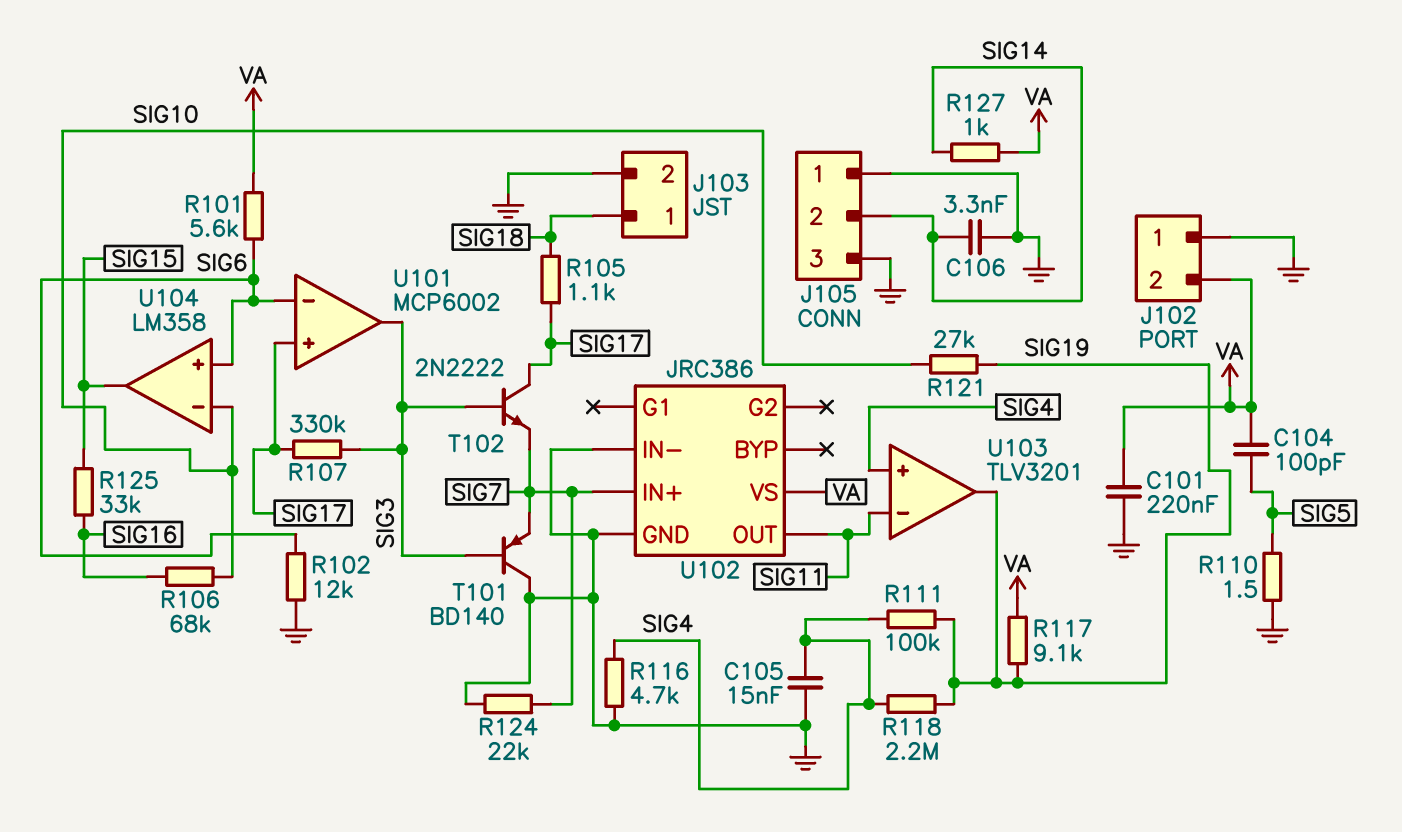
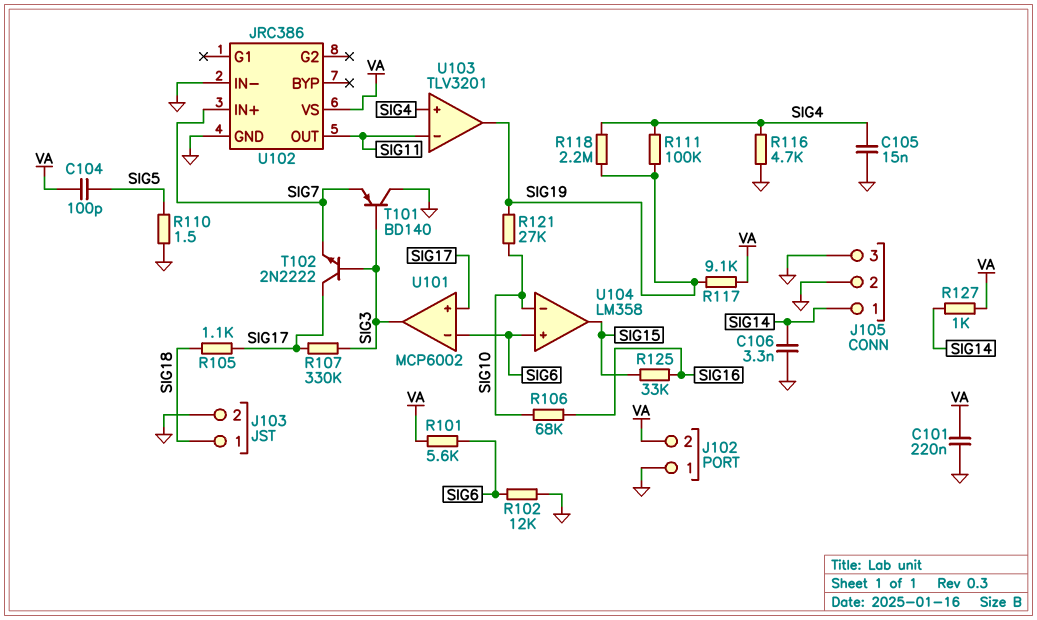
J105 pin 1: GND -> SIG14
J105 pin 2: SIG14 -> GND
R124: 22k (GND, SIG7) -> none

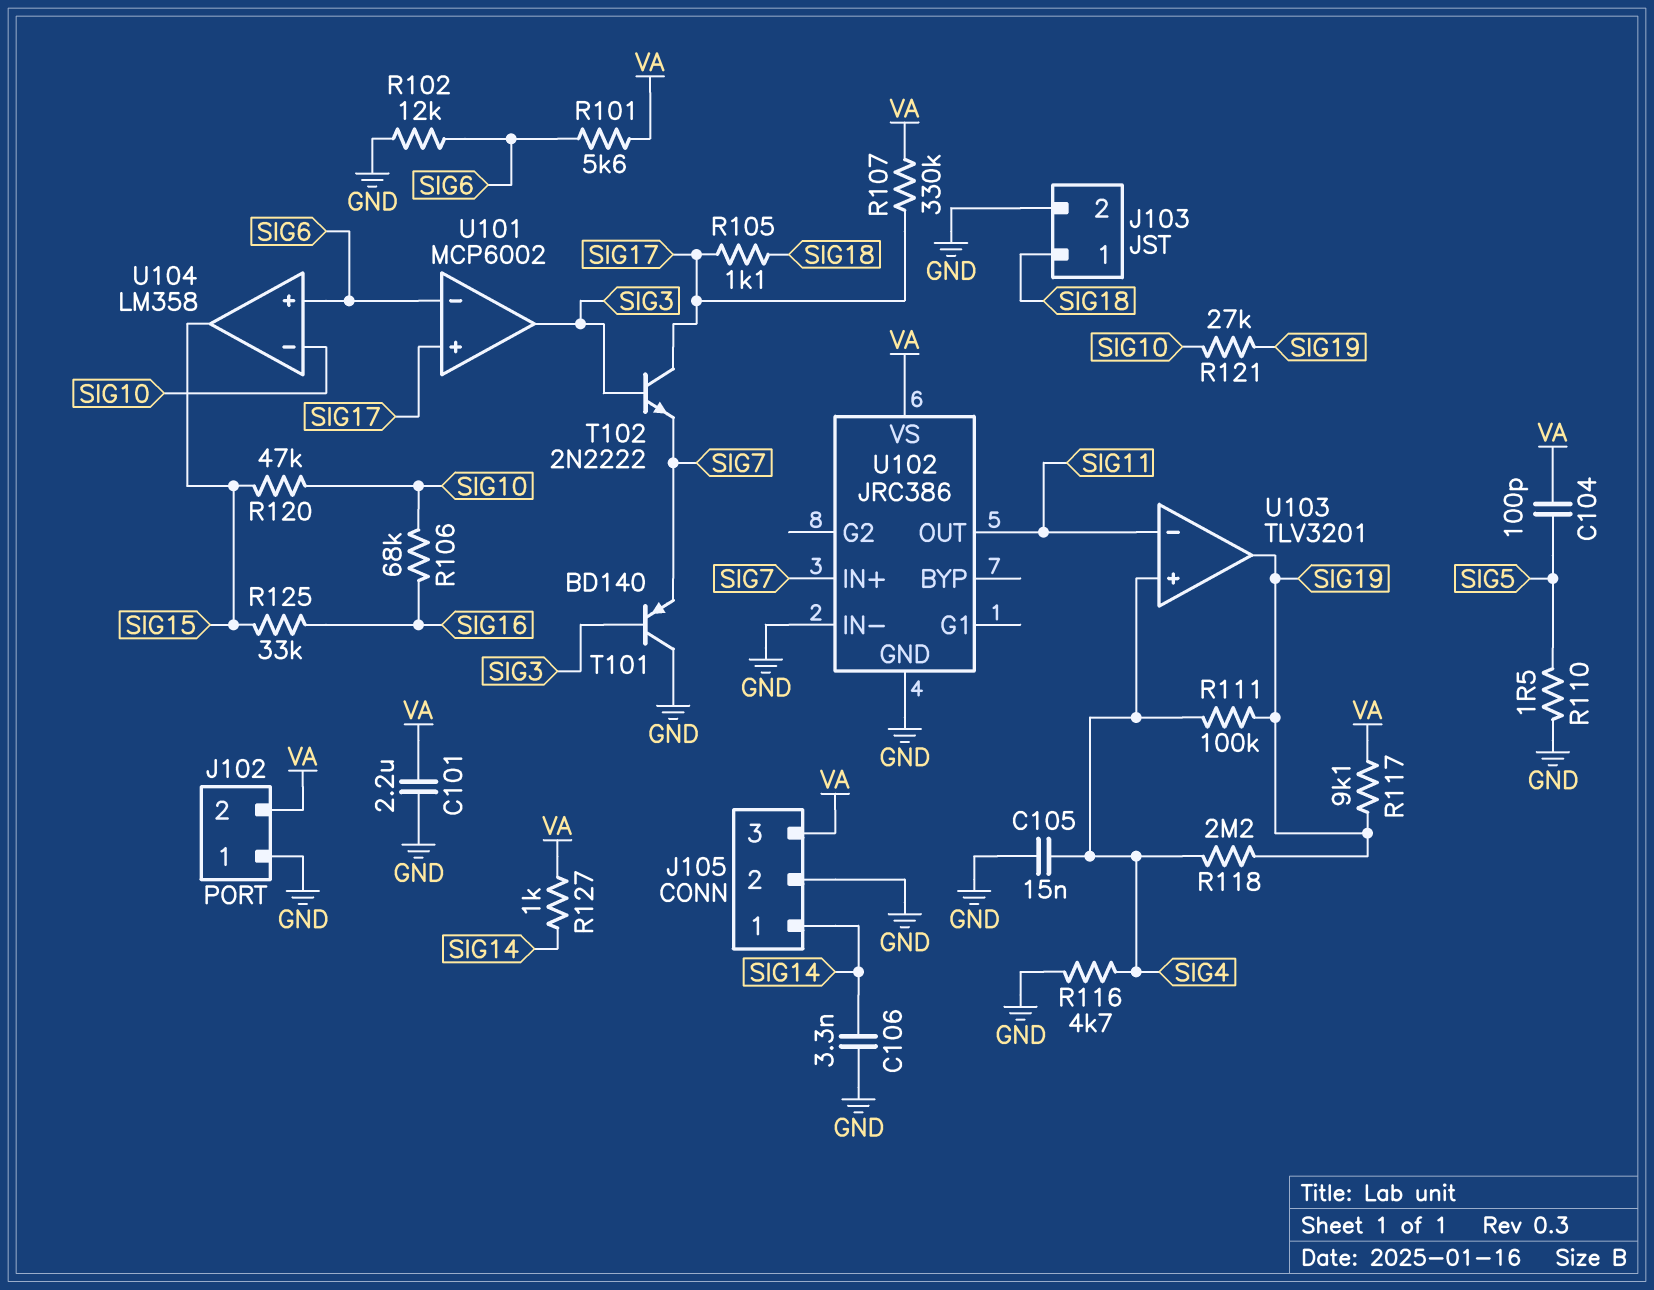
C101: 220nF (GND, VA) -> 2.2uF (GND, VA)
J105 pin 3: GND -> VA
R107: 330k (SIG3, SIG17) -> 330k (SIG17, VA)
R120: none -> 47k (SIG10, SIG15)

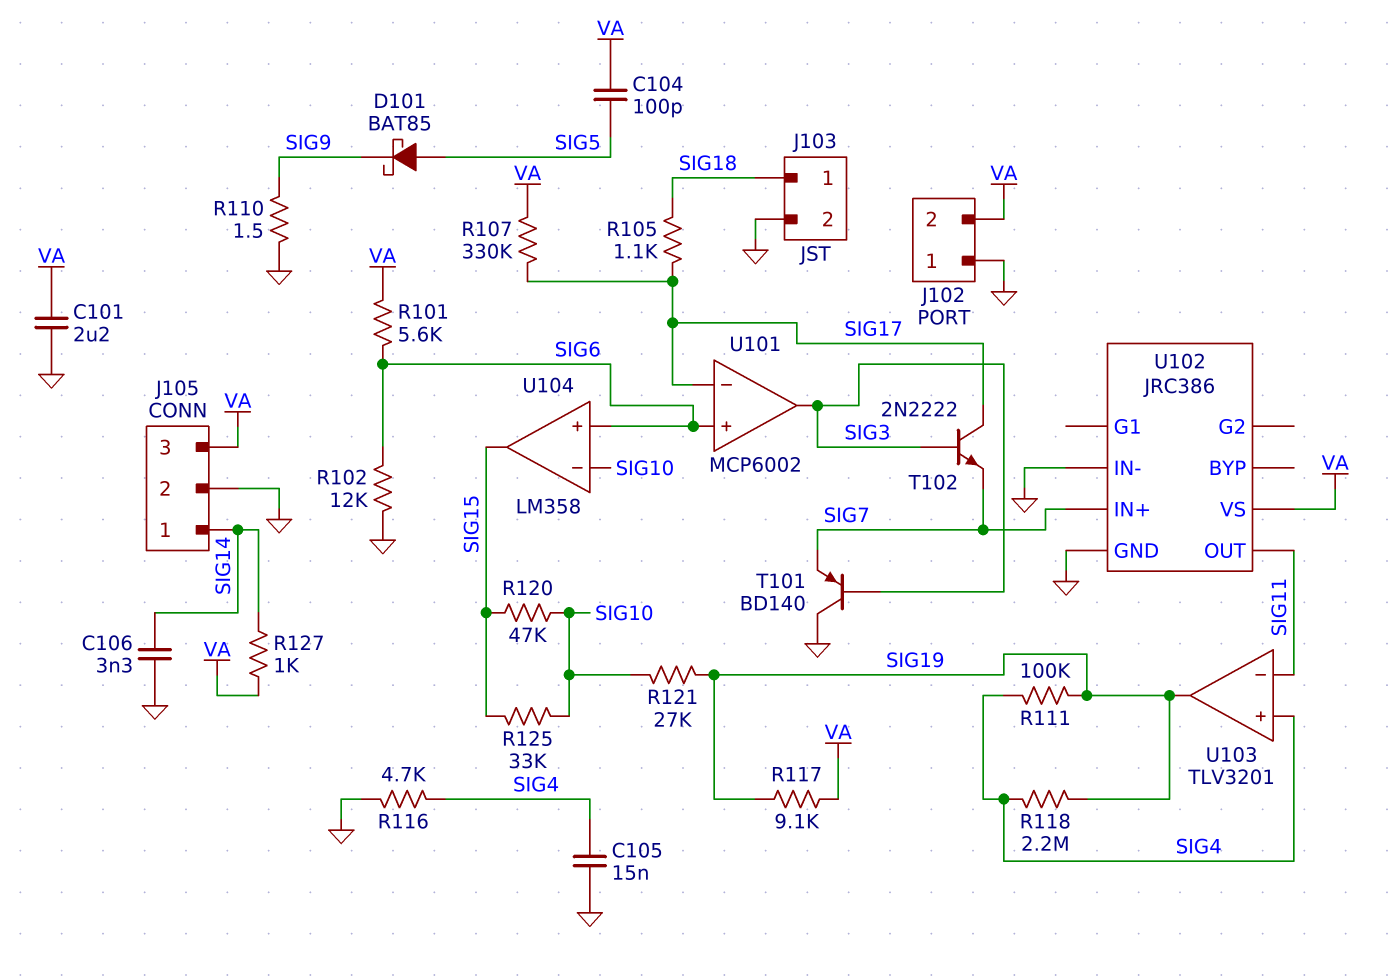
D101: none -> schottky BAT85 (A SIG5, K SIG9)
R106: 68k (SIG10, SIG16) -> none
R110: 1.5 (GND, SIG5) -> 1.5 (GND, SIG9)
R125: 33k (SIG15, SIG16) -> 33k (SIG10, SIG15)
U101 pin in+: SIG17 -> SIG6
U101 pin in-: SIG6 -> SIG17

